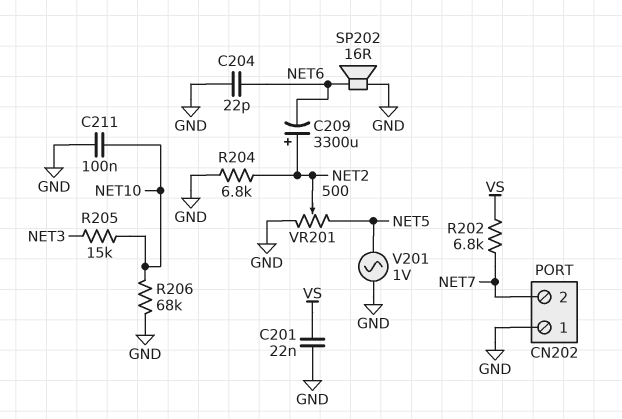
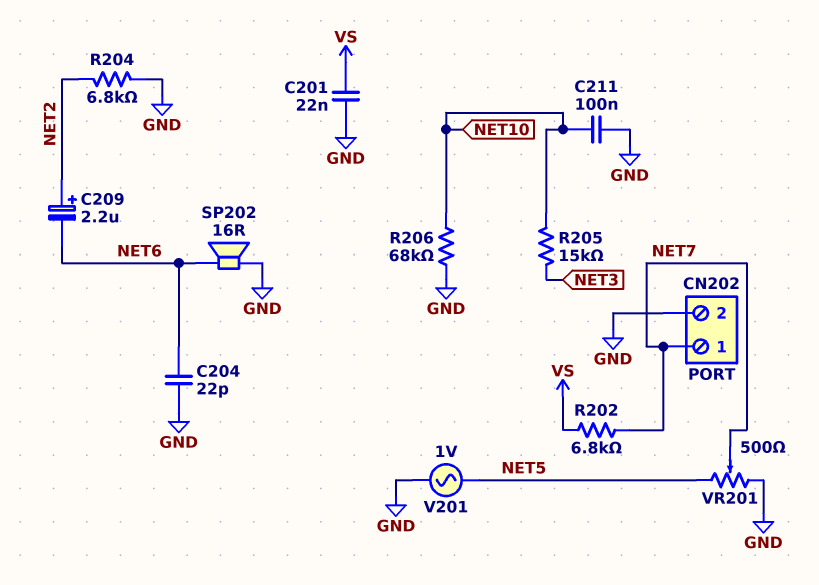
C209: 3300uF (plus NET2, minus NET6) -> 2.2uF (plus NET2, minus NET6)
CN202 pin 1: GND -> NET7
CN202 pin 2: NET7 -> GND
VR201: 500 (GND, NET5, wiper NET2) -> 500 (GND, NET5, wiper NET7)

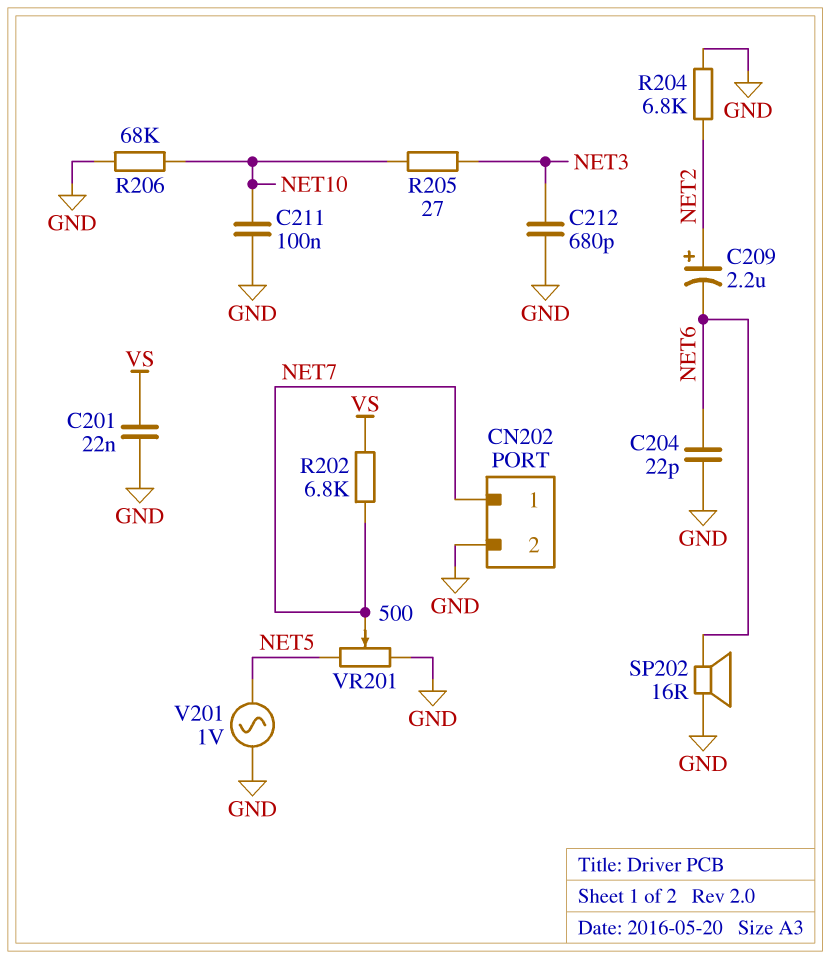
C212: none -> 680pF (GND, NET3)
R205: 15k (NET3, NET10) -> 27 (NET3, NET10)

